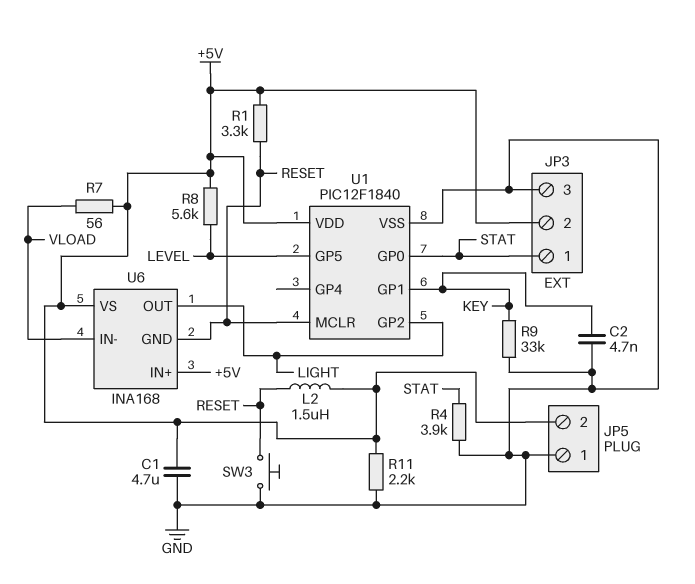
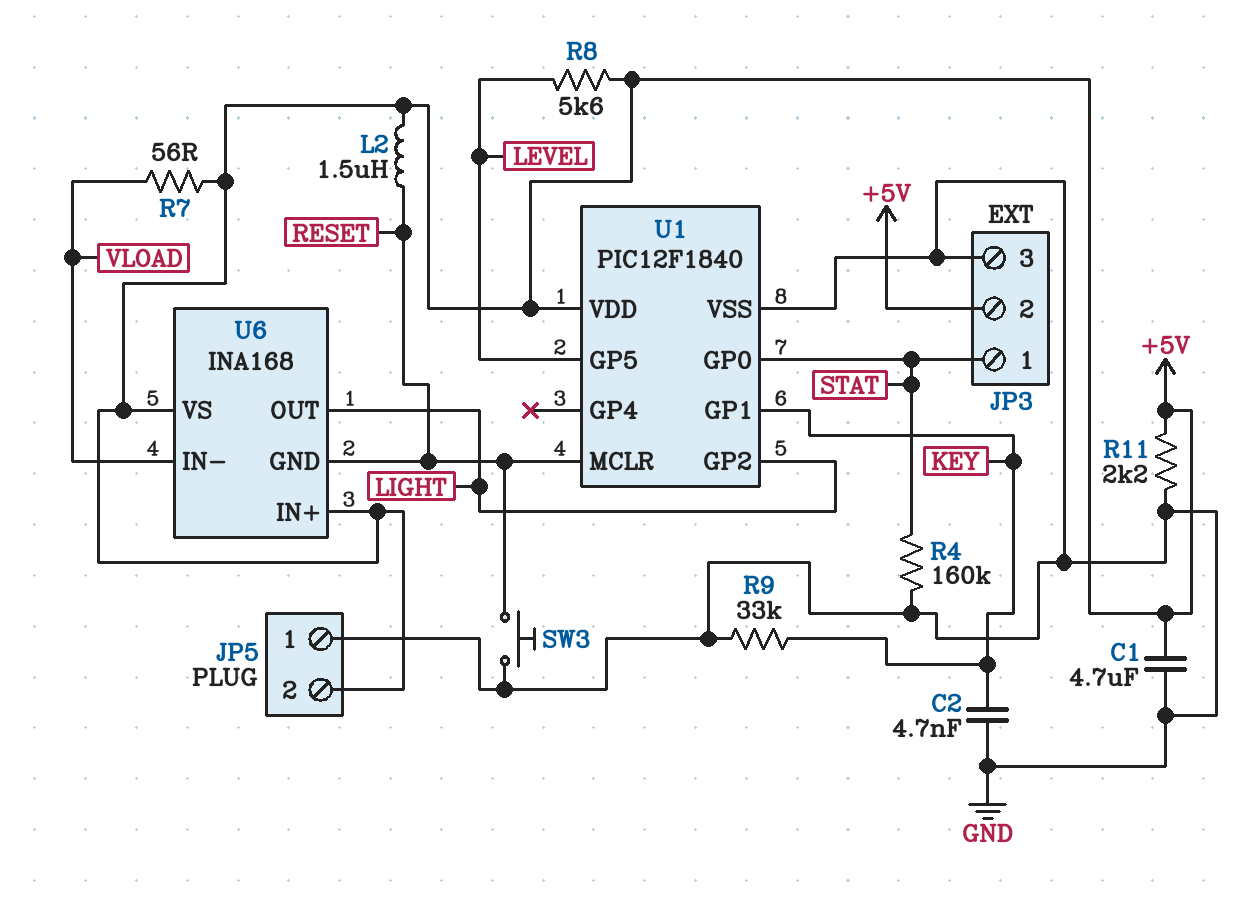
R1: 3.3k (+5V, RESET) -> none
R4: 3.9k (GND, STAT) -> 160k (GND, STAT)

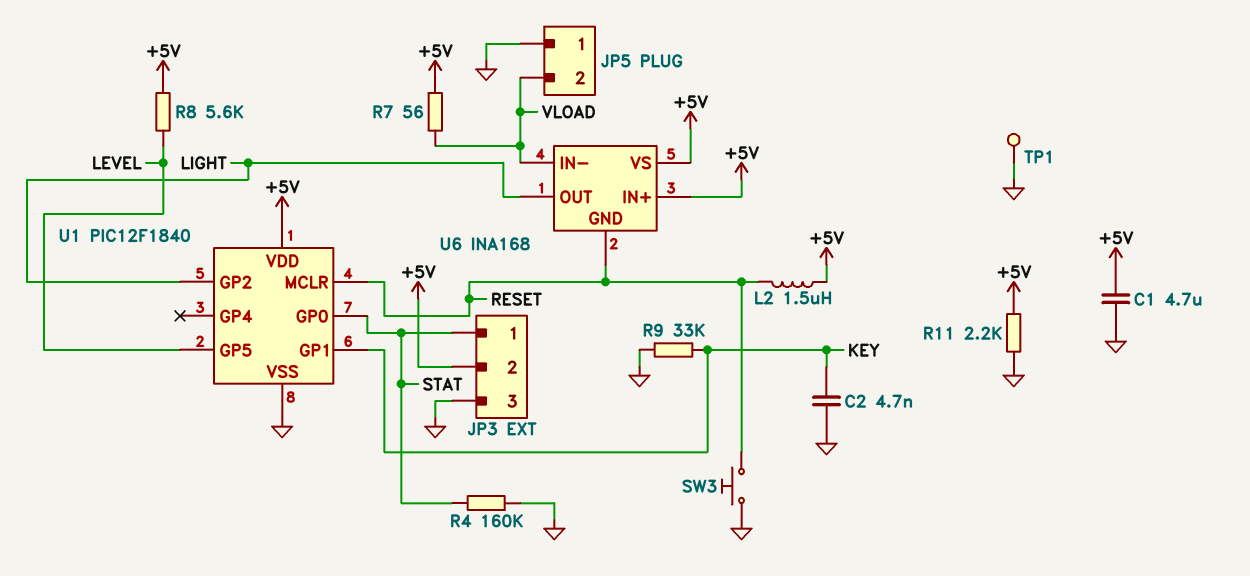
JP5 pin 2: +5V -> VLOAD
TP1: none -> test point (GND)

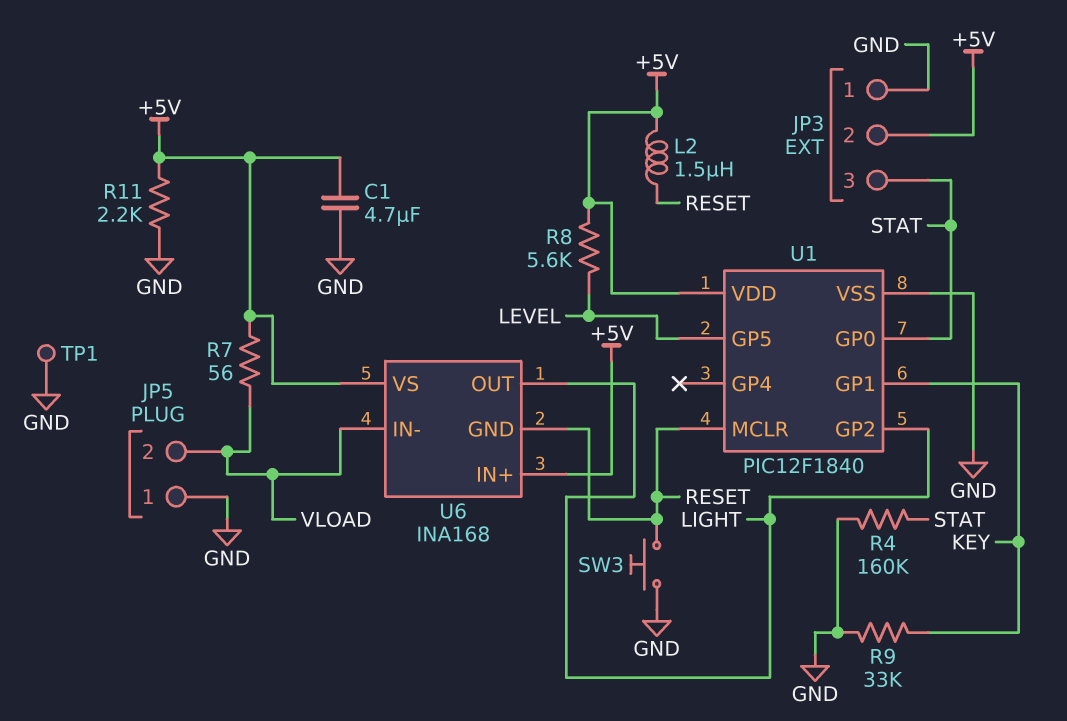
C2: 4.7nF (GND, KEY) -> none
JP3 pin 1: STAT -> GND
JP3 pin 3: GND -> STAT

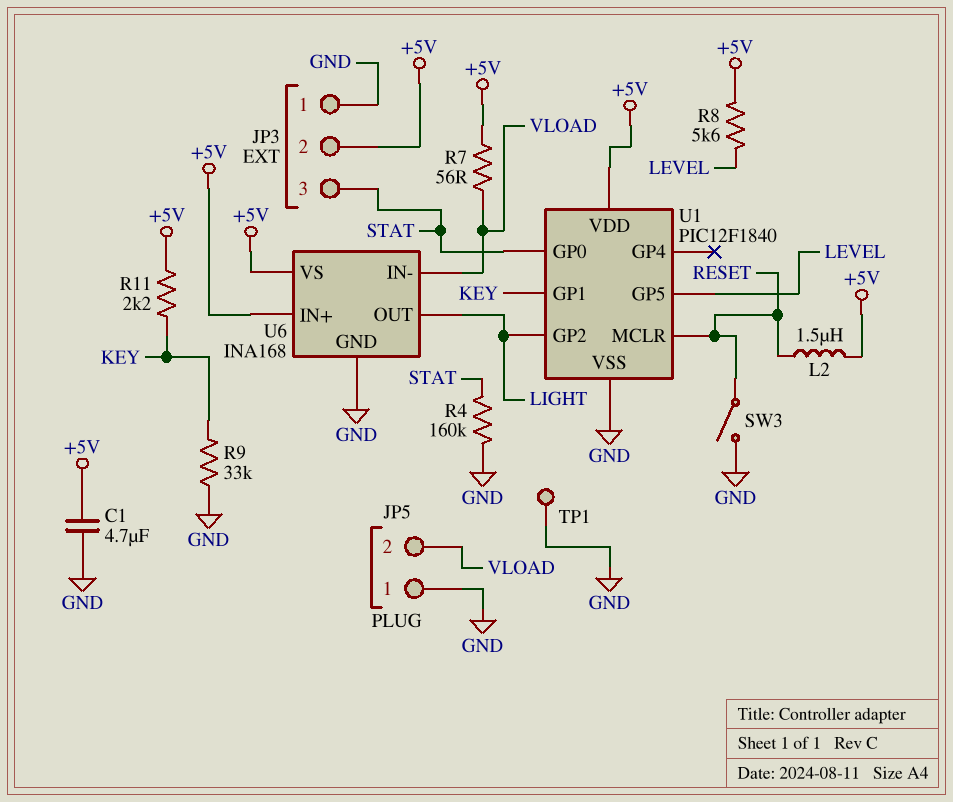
R11: 2.2k (+5V, GND) -> 2.2k (+5V, KEY)
SW3: button (GND, RESET) -> switch (GND, RESET)
U6 pin GND: RESET -> GND

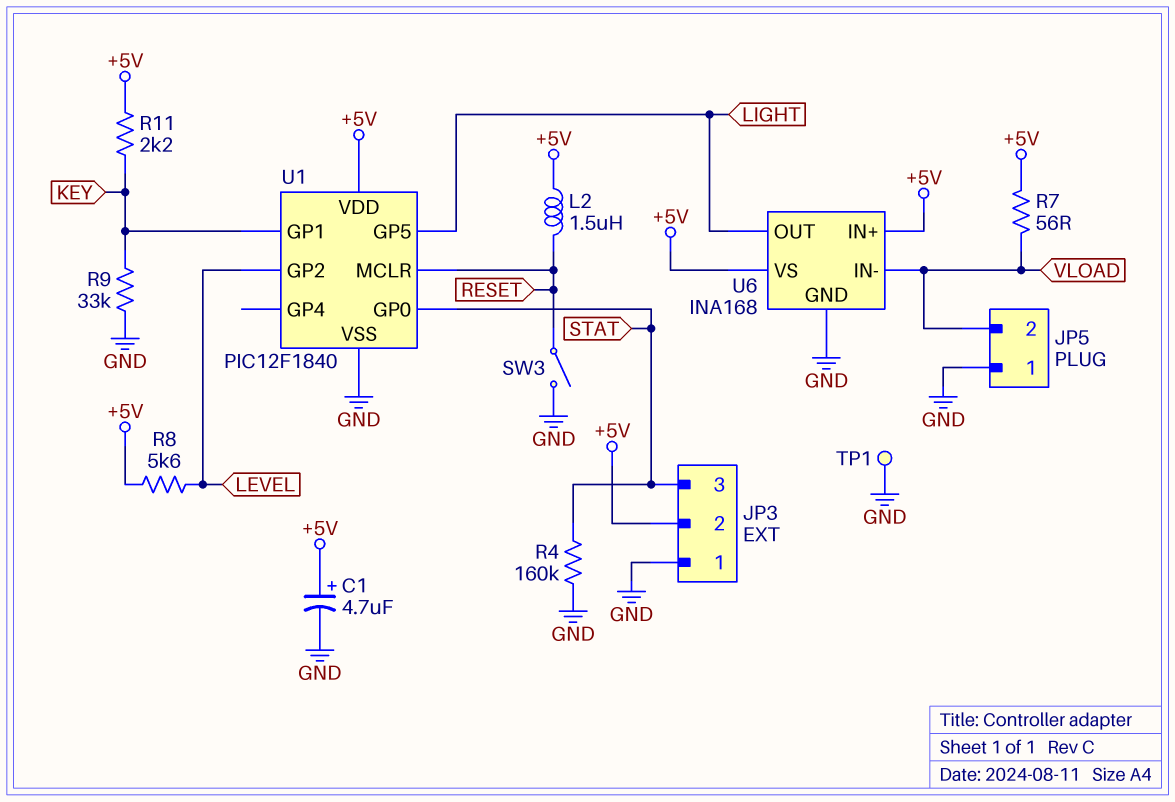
C1: 4.7uF (+5V, GND) -> 4.7uF (plus +5V, minus GND)
U1 pin GP2: LIGHT -> LEVEL
U1 pin GP5: LEVEL -> LIGHT

